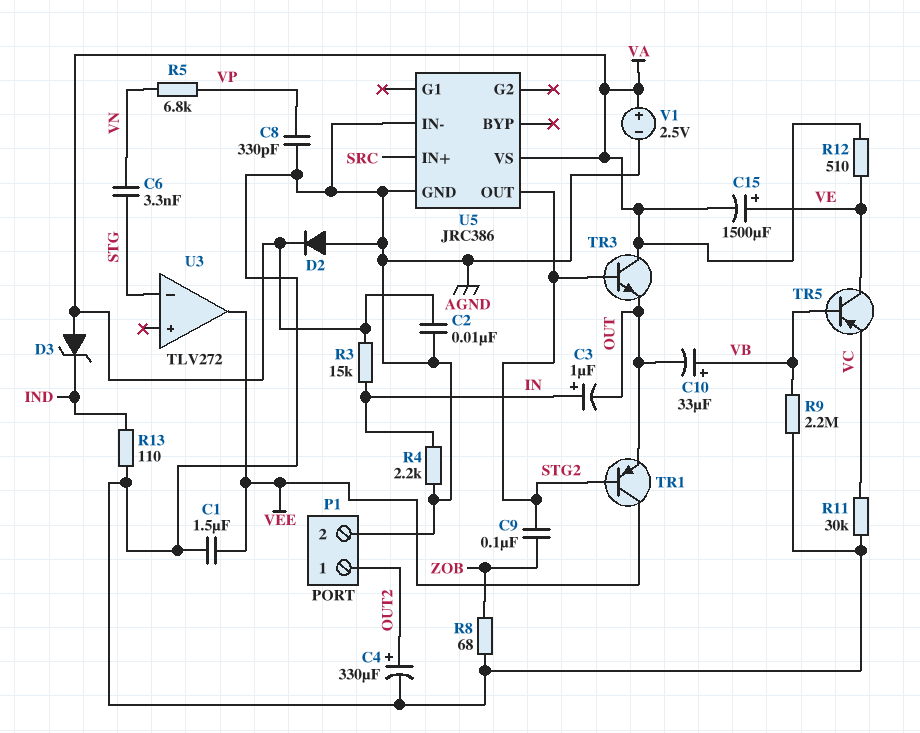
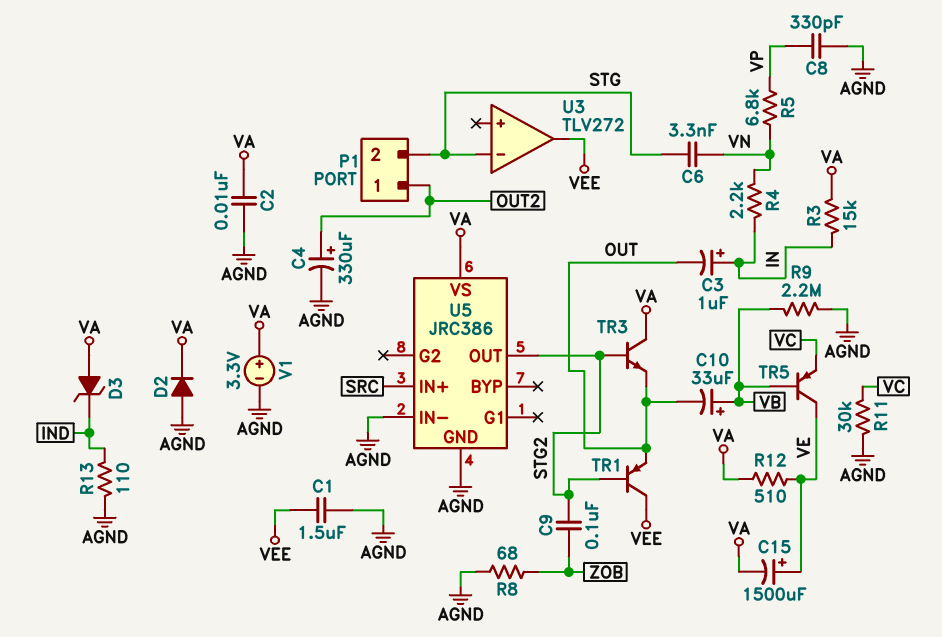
P1 pin 2: AGND -> STG
R4: 2.2k (AGND, IN) -> 2.2k (IN, VN)
V1: 2.5V (plus VA, minus AGND) -> 3.3V (plus VA, minus AGND)

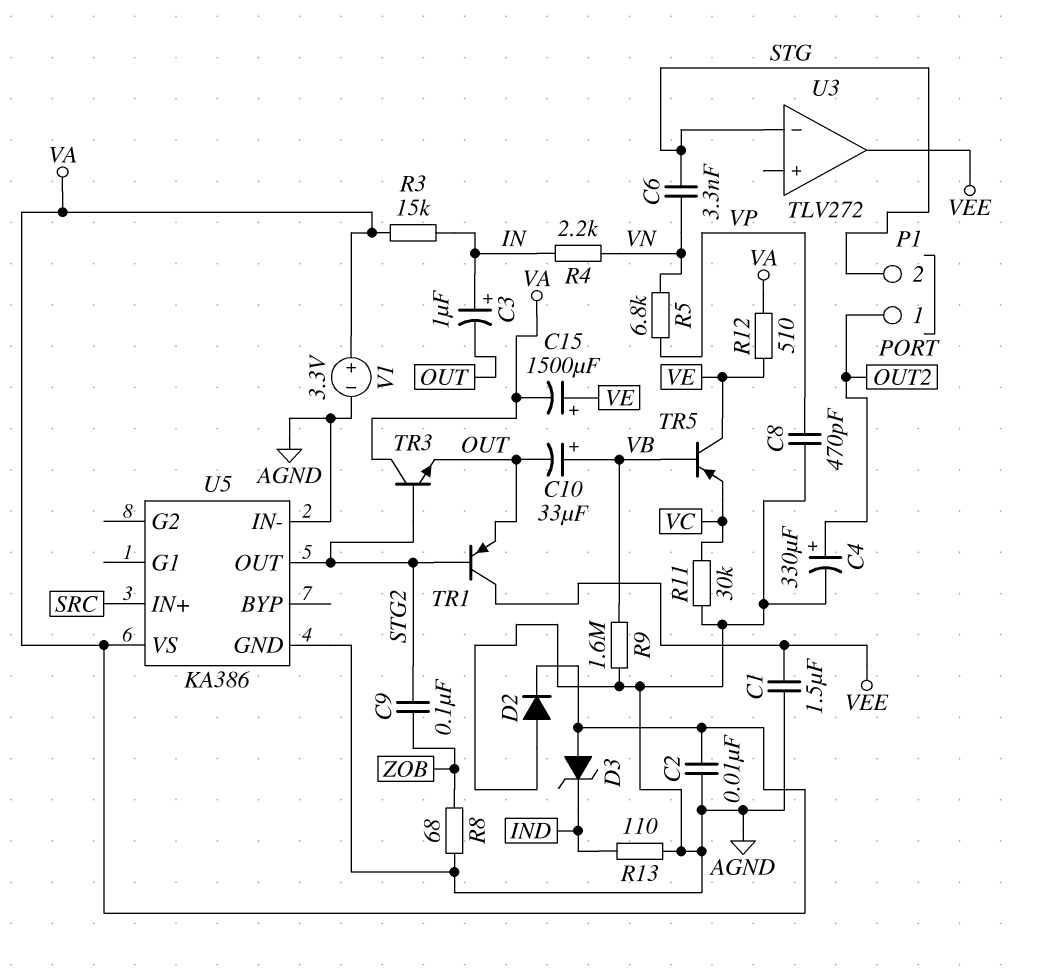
C8: 330pF (AGND, VP) -> 470pF (AGND, VP)
R9: 2.2M (AGND, VB) -> 1.6M (AGND, VB)
U5: JRC386 -> KA386

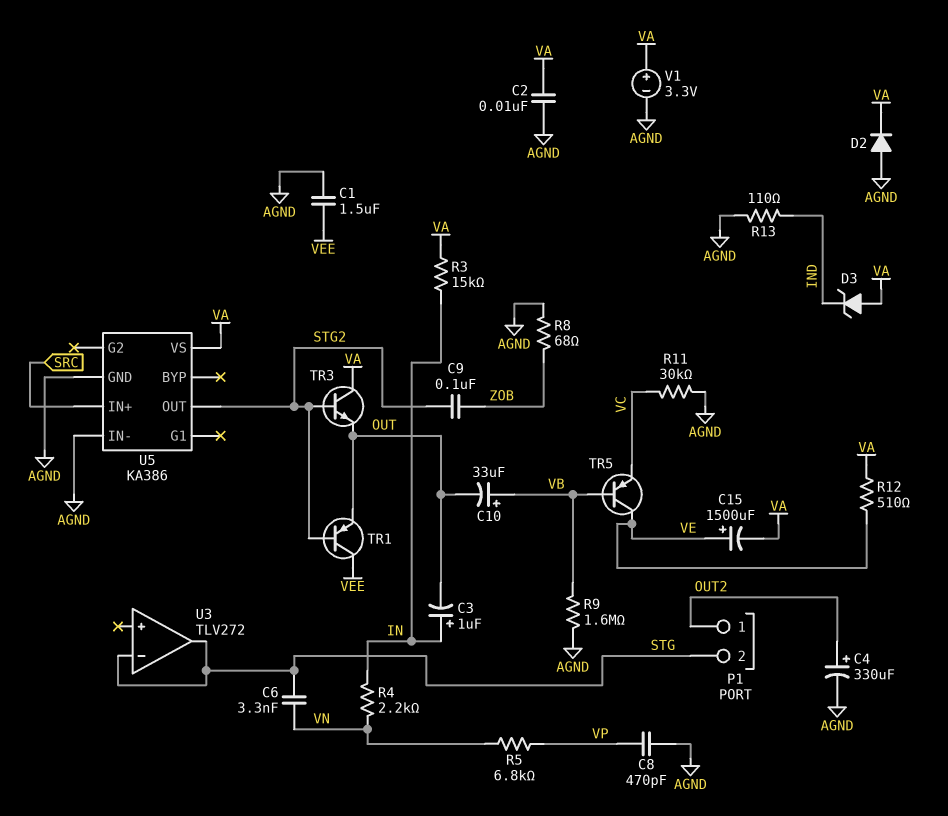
U3 pin out: VEE -> STG

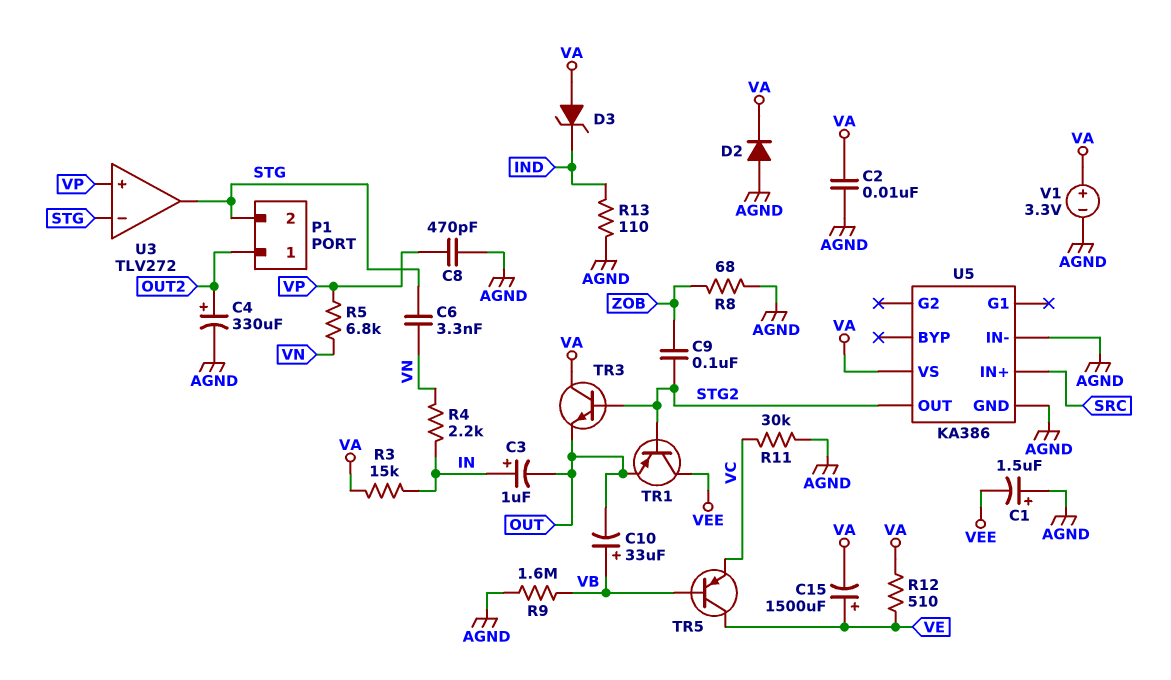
C1: 1.5uF (AGND, VEE) -> 1.5uF (plus AGND, minus VEE)
U3 pin in+: none -> VP

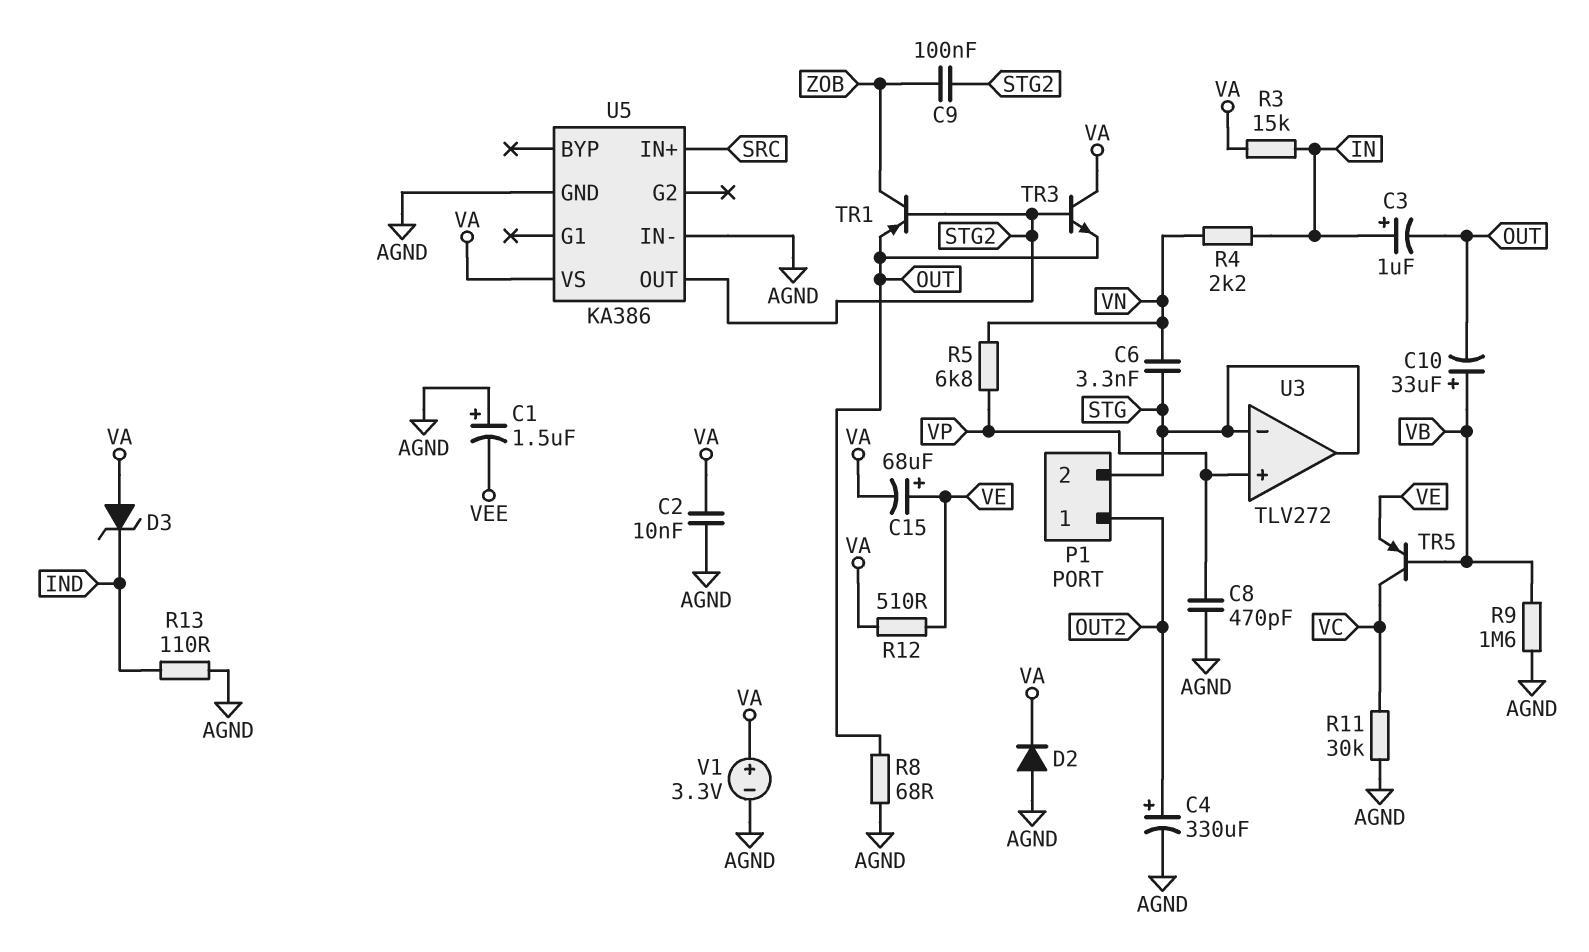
C15: 1500uF (plus VE, minus VA) -> 68uF (plus VE, minus VA)
R8: 68 (AGND, ZOB) -> 68 (AGND, OUT)
TR1: PNP (B STG2, C VEE, E OUT) -> PNP (B STG2, C ZOB, E OUT)
TR5: PNP (B VB, C VE, E VC) -> PNP (B VB, C VC, E VE)

